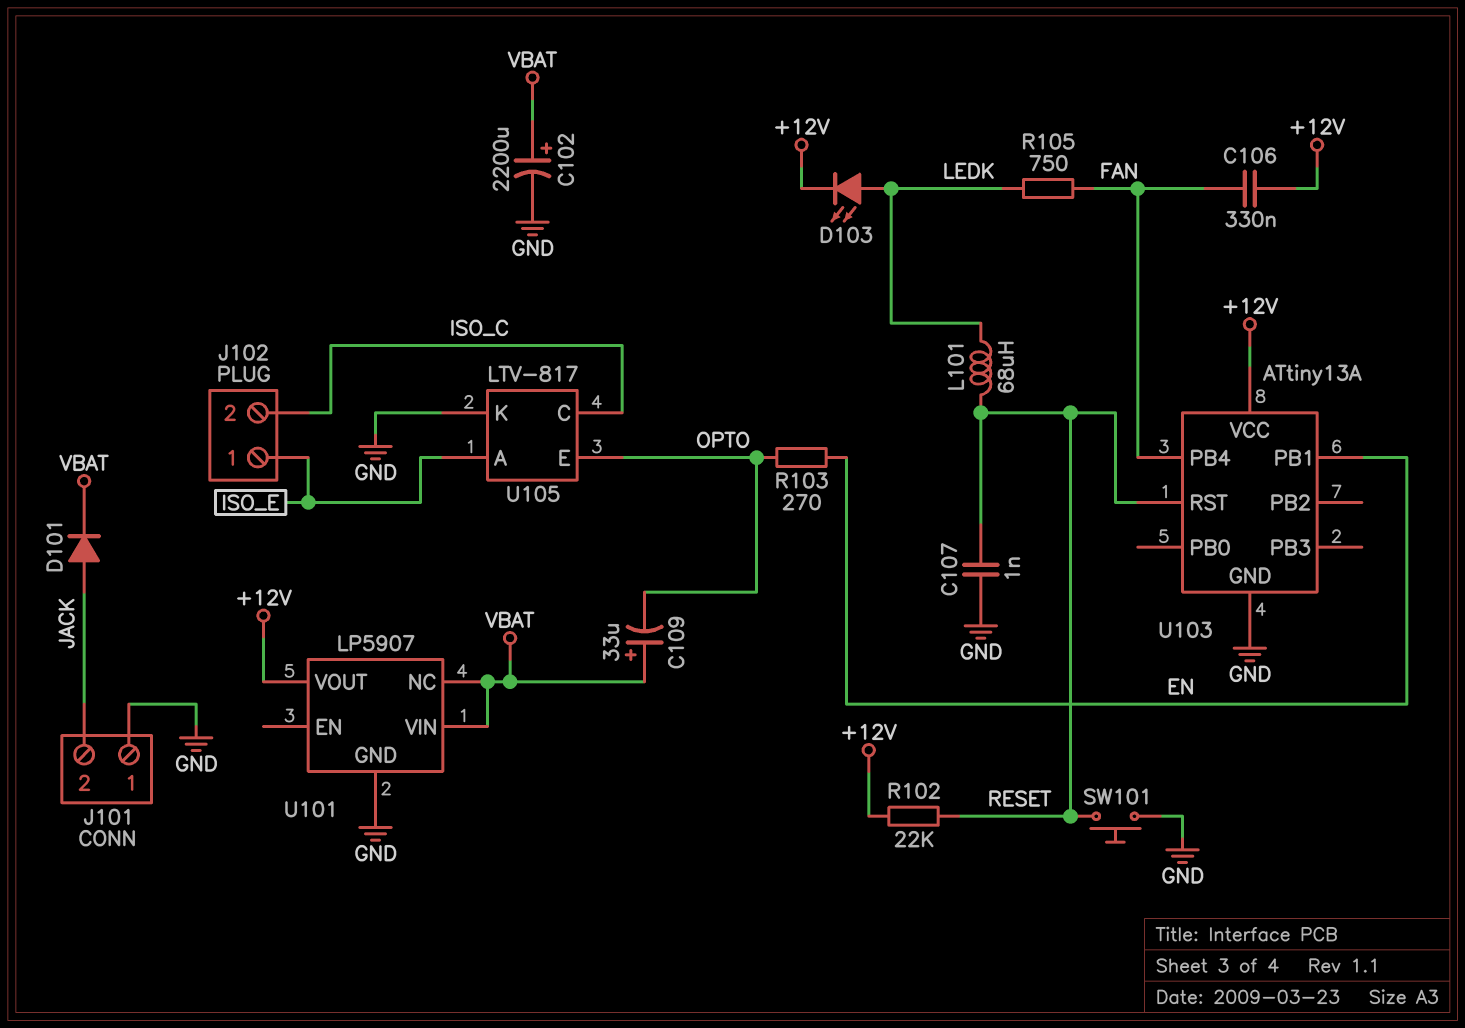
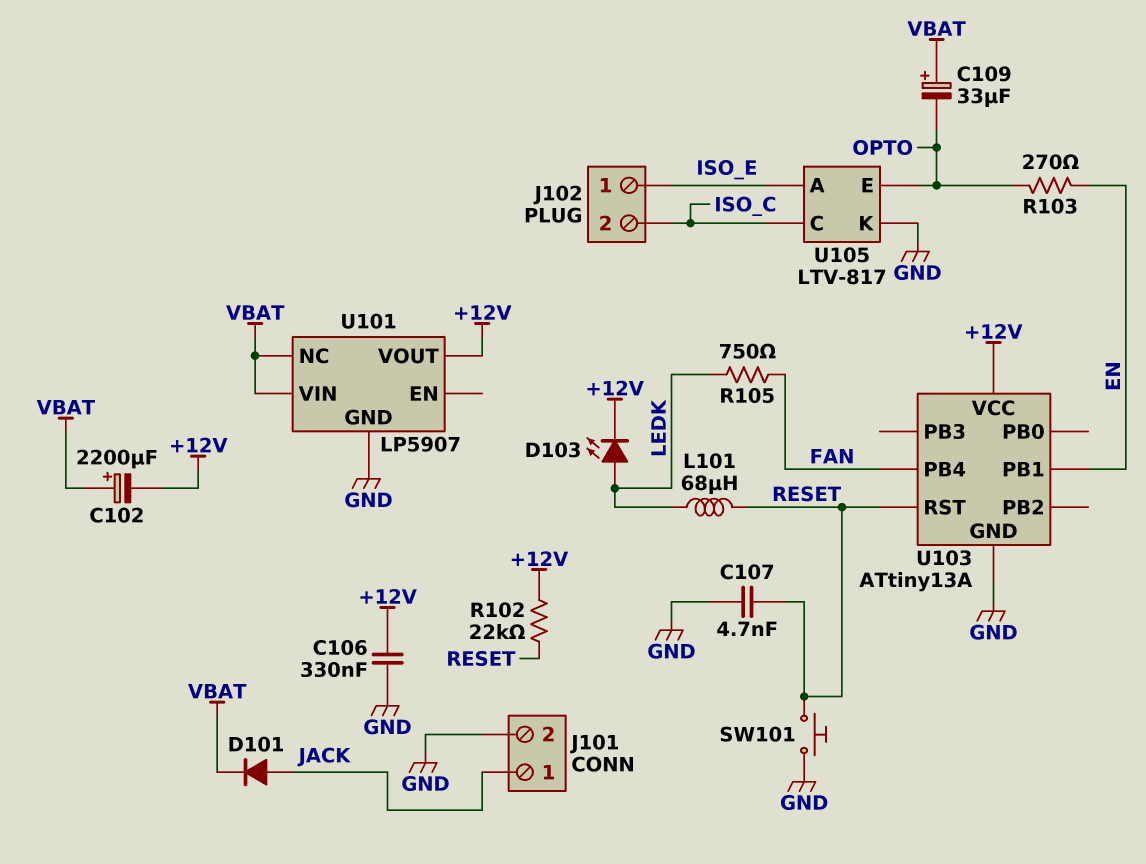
C102: 2200uF (plus VBAT, minus GND) -> 2200uF (plus VBAT, minus +12V)
C106: 330nF (+12V, FAN) -> 330nF (+12V, GND)
C107: 1nF (GND, RESET) -> 4.7nF (GND, RESET)
J101 pin 1: GND -> JACK
J101 pin 2: JACK -> GND

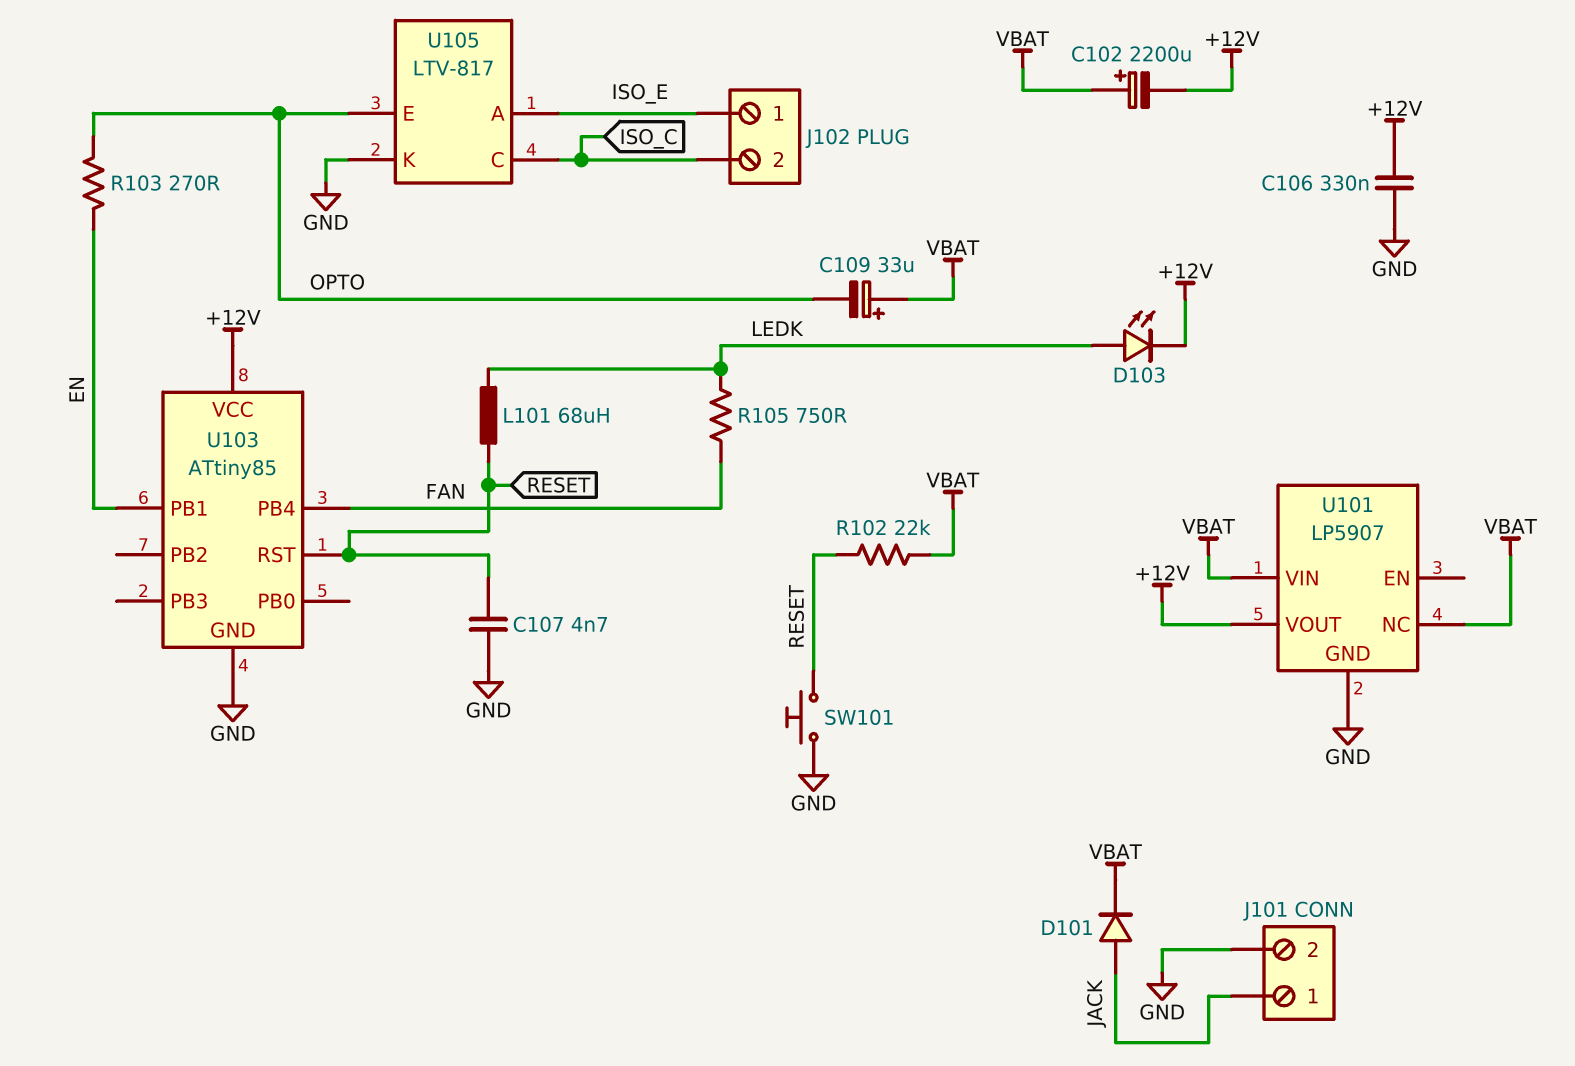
R102: 22k (+12V, RESET) -> 22k (RESET, VBAT)
U103: ATtiny13A -> ATtiny85

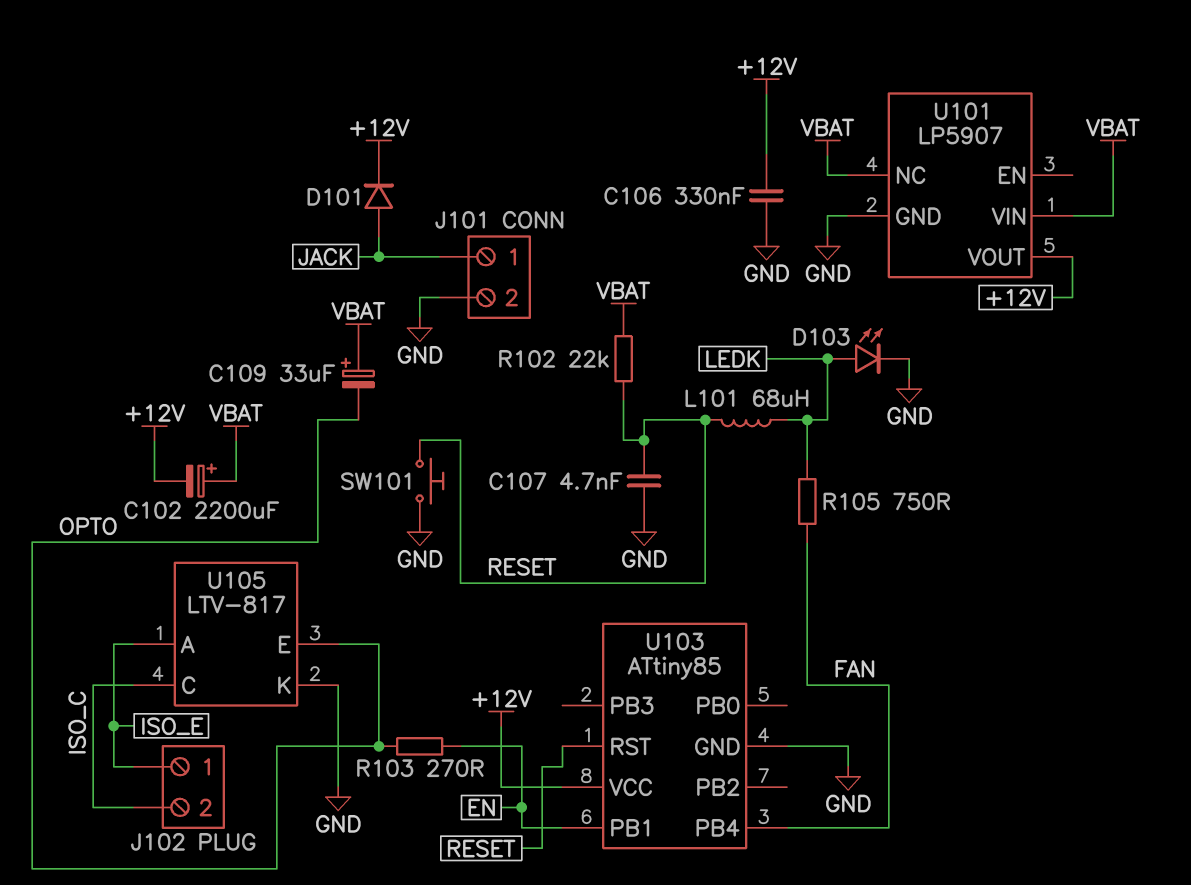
D101: diode (A JACK, K VBAT) -> diode (A JACK, K +12V)
D103: LED (A LEDK, K +12V) -> LED (A LEDK, K GND)

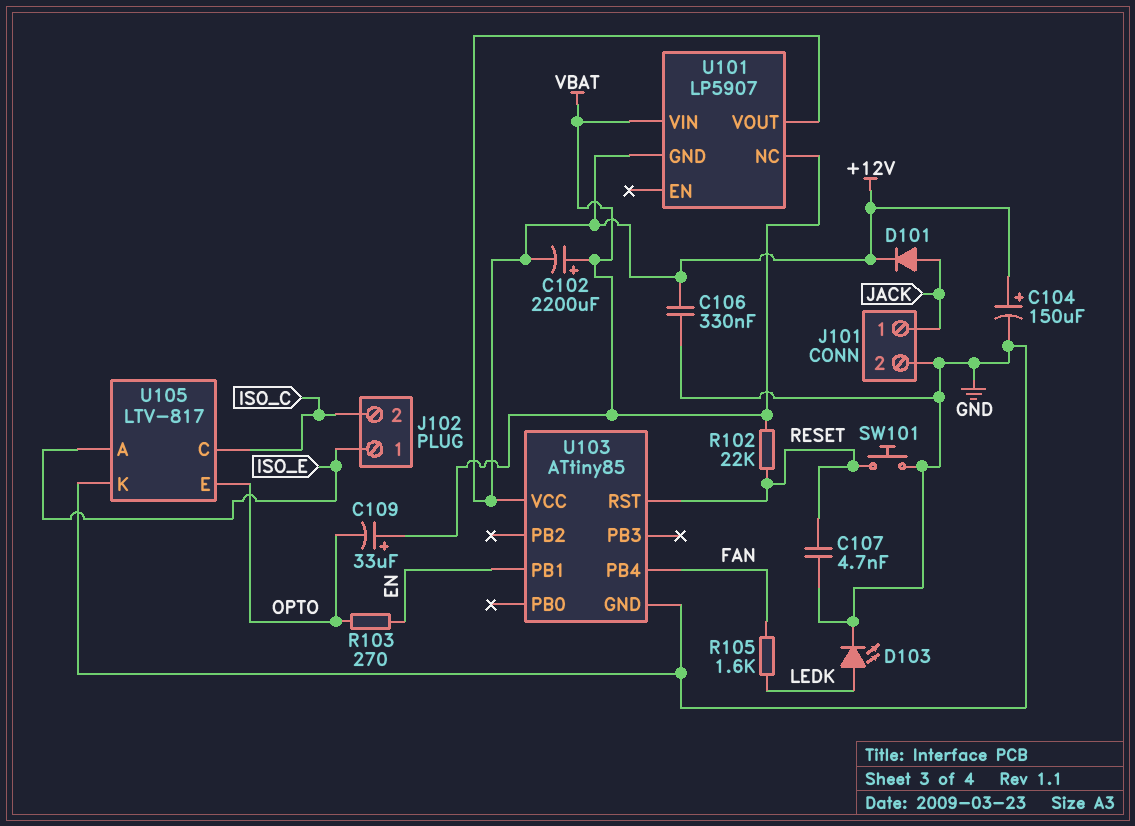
C104: none -> 150uF (plus +12V, minus GND)
L101: 68uH (LEDK, RESET) -> none
R105: 750 (FAN, LEDK) -> 1.6k (FAN, LEDK)
U101 pin GND: GND -> +12V

